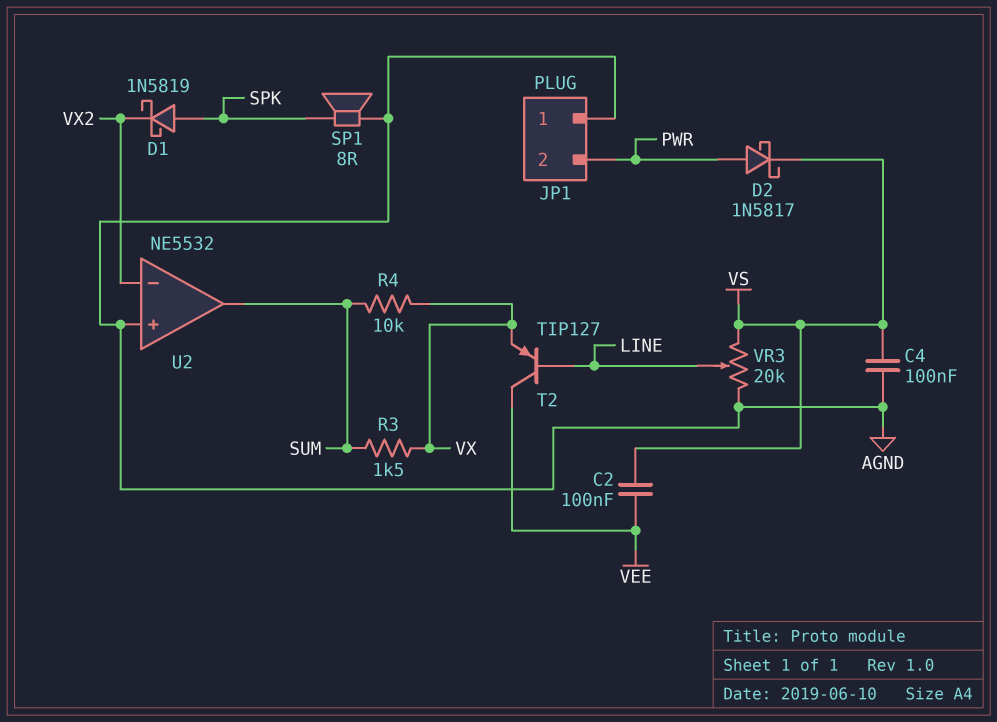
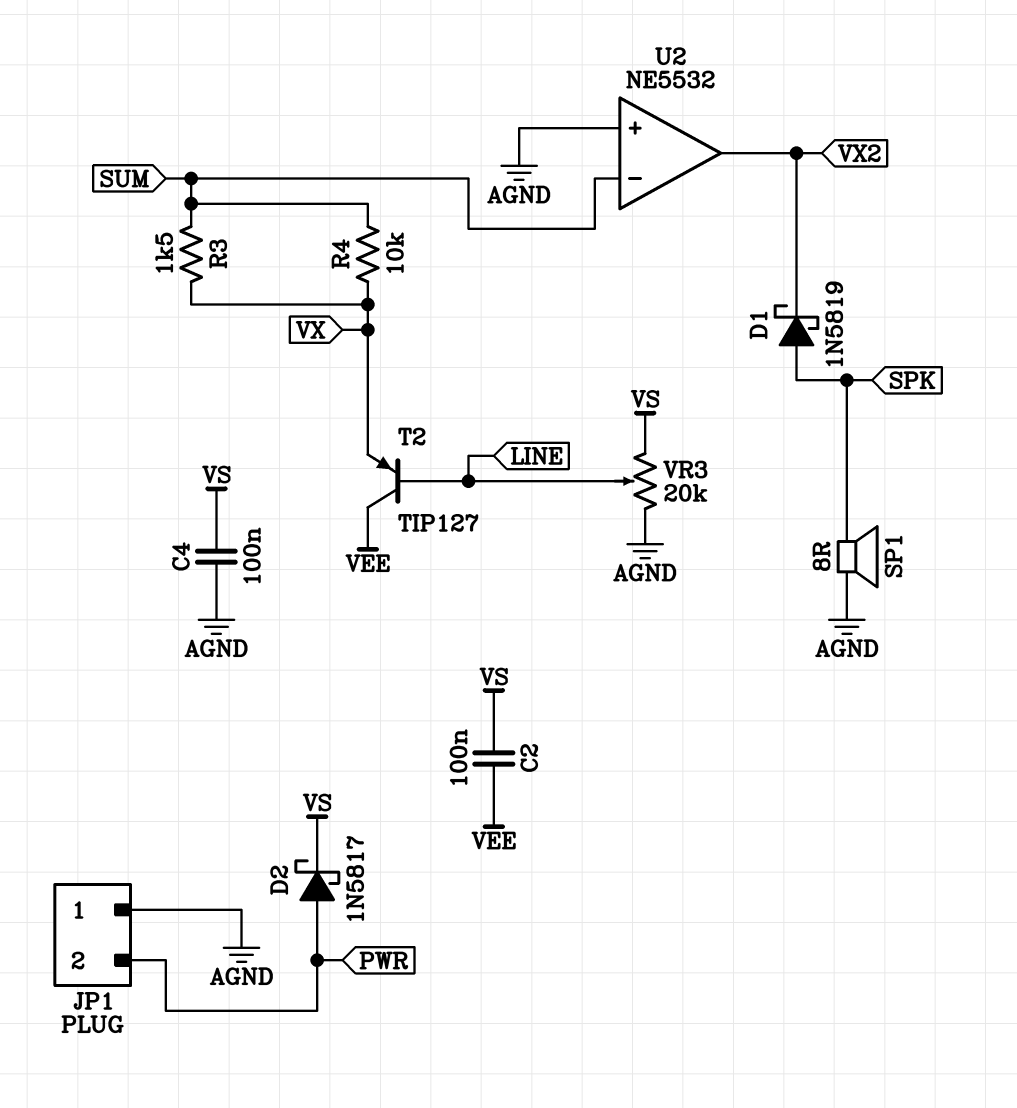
U2 pin in-: VX2 -> SUM
U2 pin out: SUM -> VX2

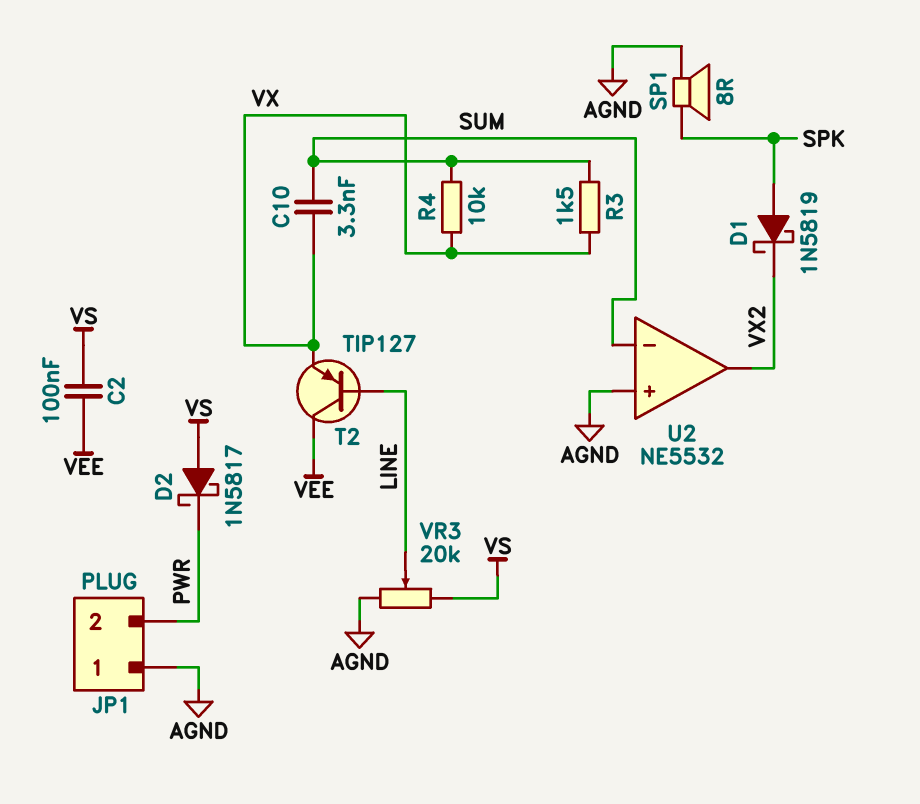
C4: 100nF (AGND, VS) -> none
C10: none -> 3.3nF (SUM, VX)
D2: schottky 1N5817 (A PWR, K VS) -> schottky 1N5817 (A VS, K PWR)

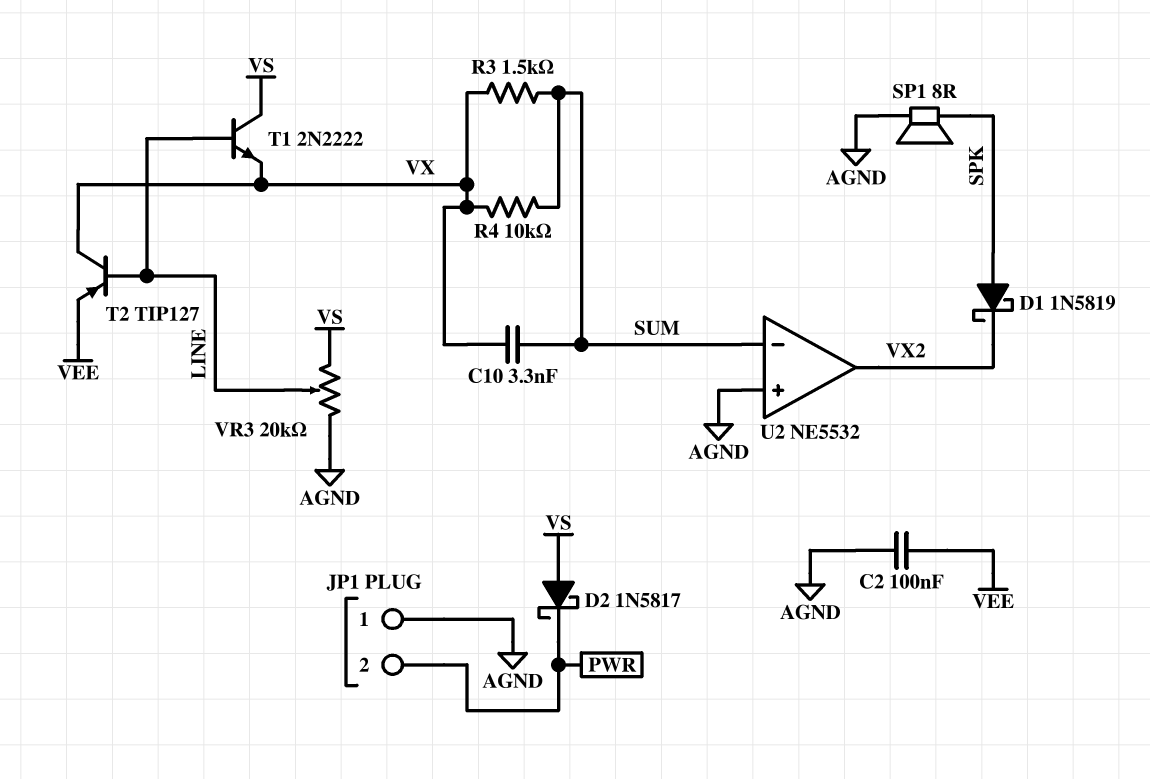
C2: 100nF (VEE, VS) -> 100nF (AGND, VEE)
T1: none -> NPN 2N2222 (B LINE, C VS, E VX)
T2: PNP TIP127 (B LINE, C VEE, E VX) -> PNP TIP127 (B LINE, C VX, E VEE)

